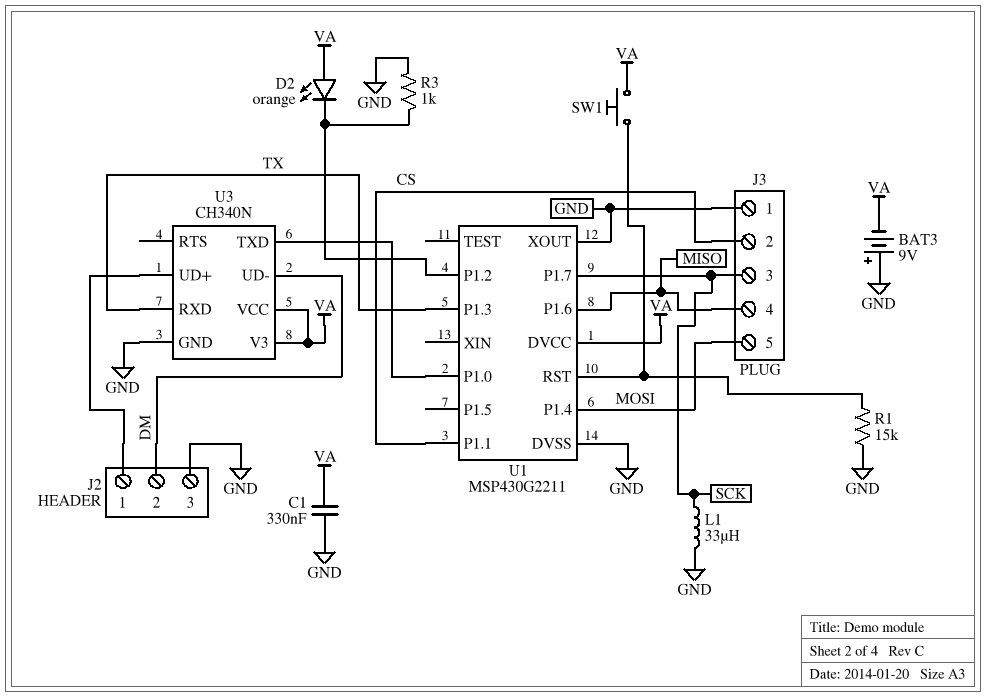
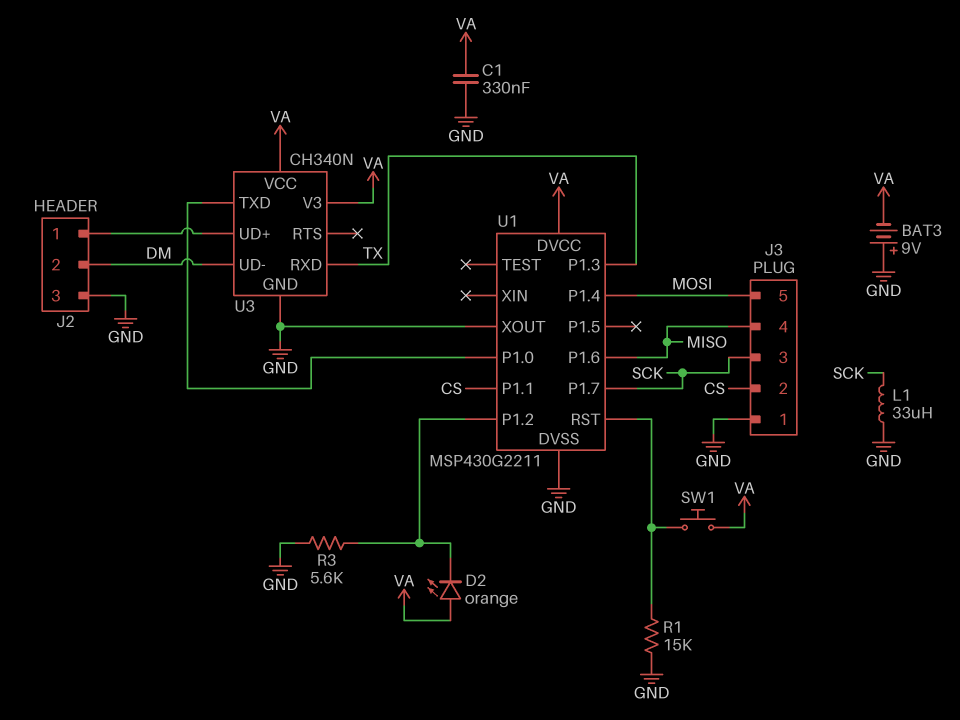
R3: 1k (GND, U1/P1.2) -> 5.6k (GND, U1/P1.2)

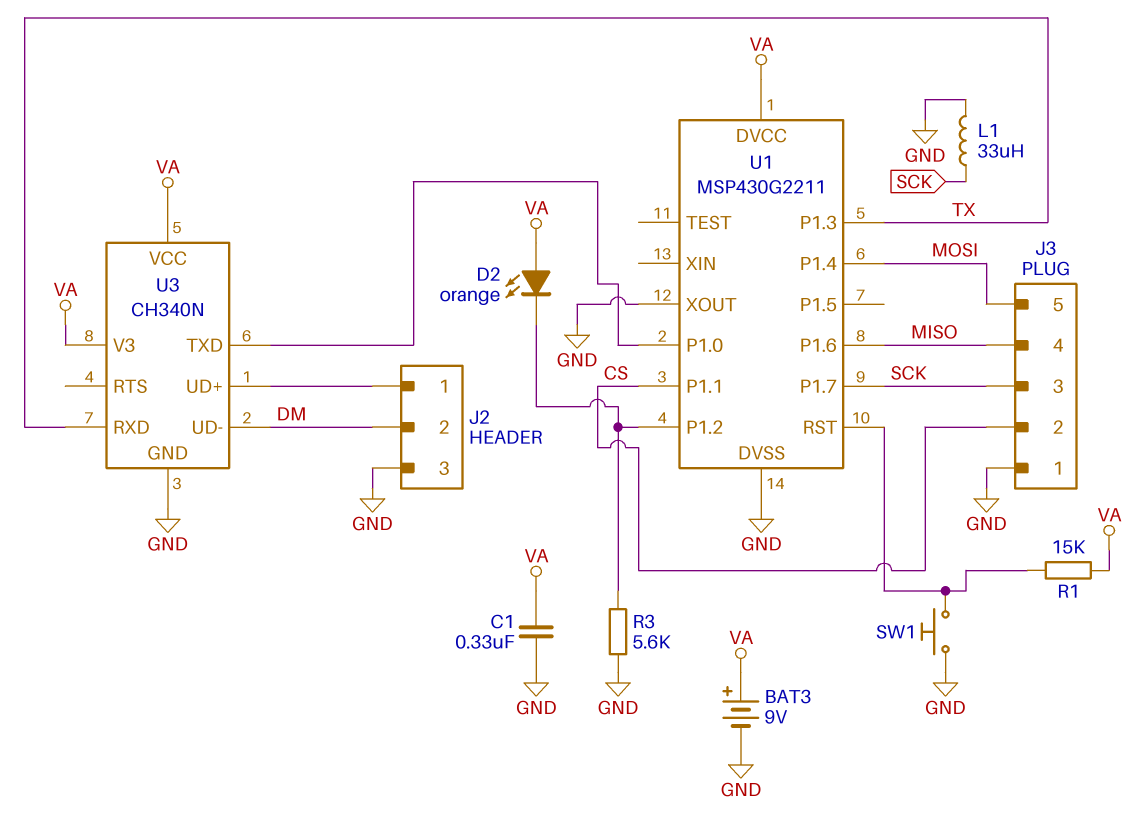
BAT3: 9V (plus GND, minus VA) -> 9V (plus VA, minus GND)
R1: 15k (GND, U1/RST) -> 15k (U1/RST, VA)
SW1: button (U1/RST, VA) -> button (GND, U1/RST)

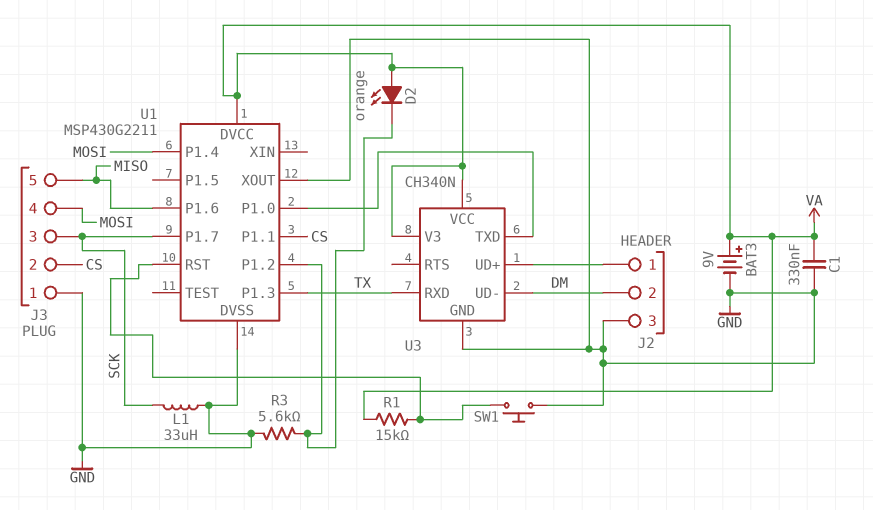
J3 pin 4: MISO -> MOSI
J3 pin 5: MOSI -> MISO

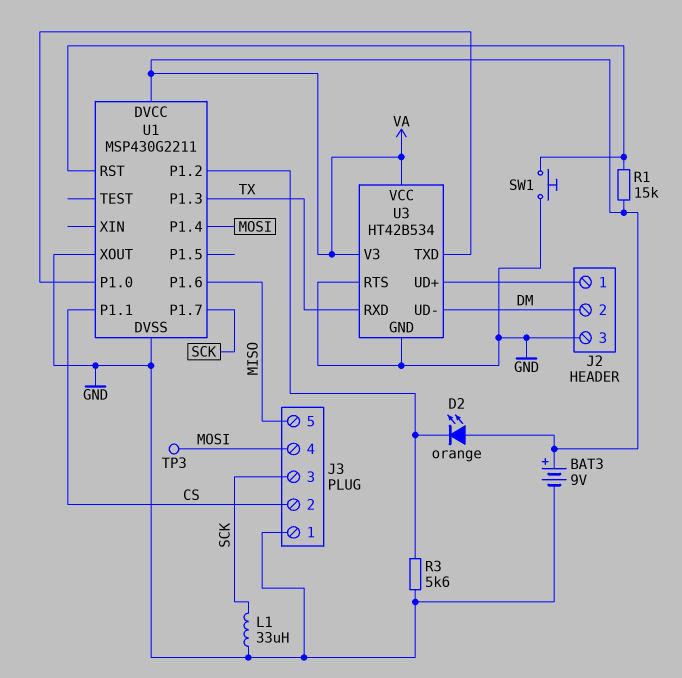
C1: 330nF (GND, VA) -> none
TP3: none -> test point (MOSI)
U3: CH340N -> HT42B534
U3 pin RTS: none -> GND

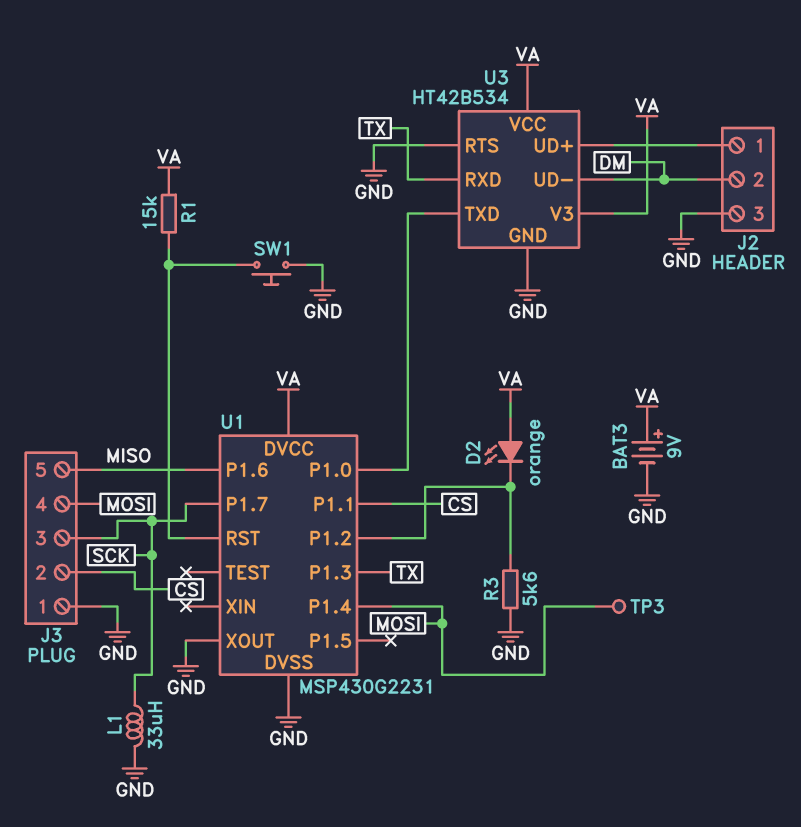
U1: MSP430G2211 -> MSP430G2231

